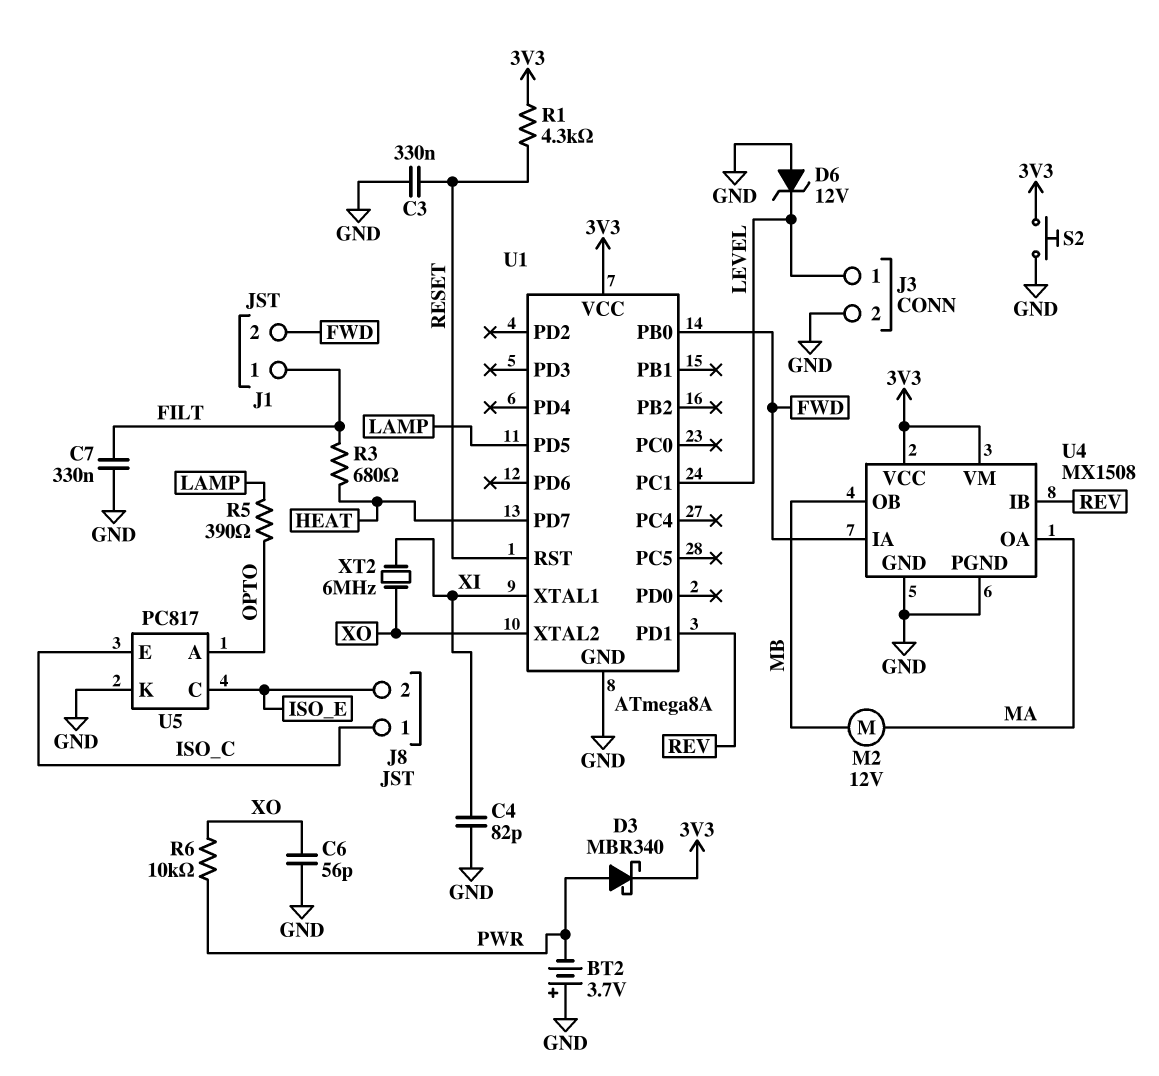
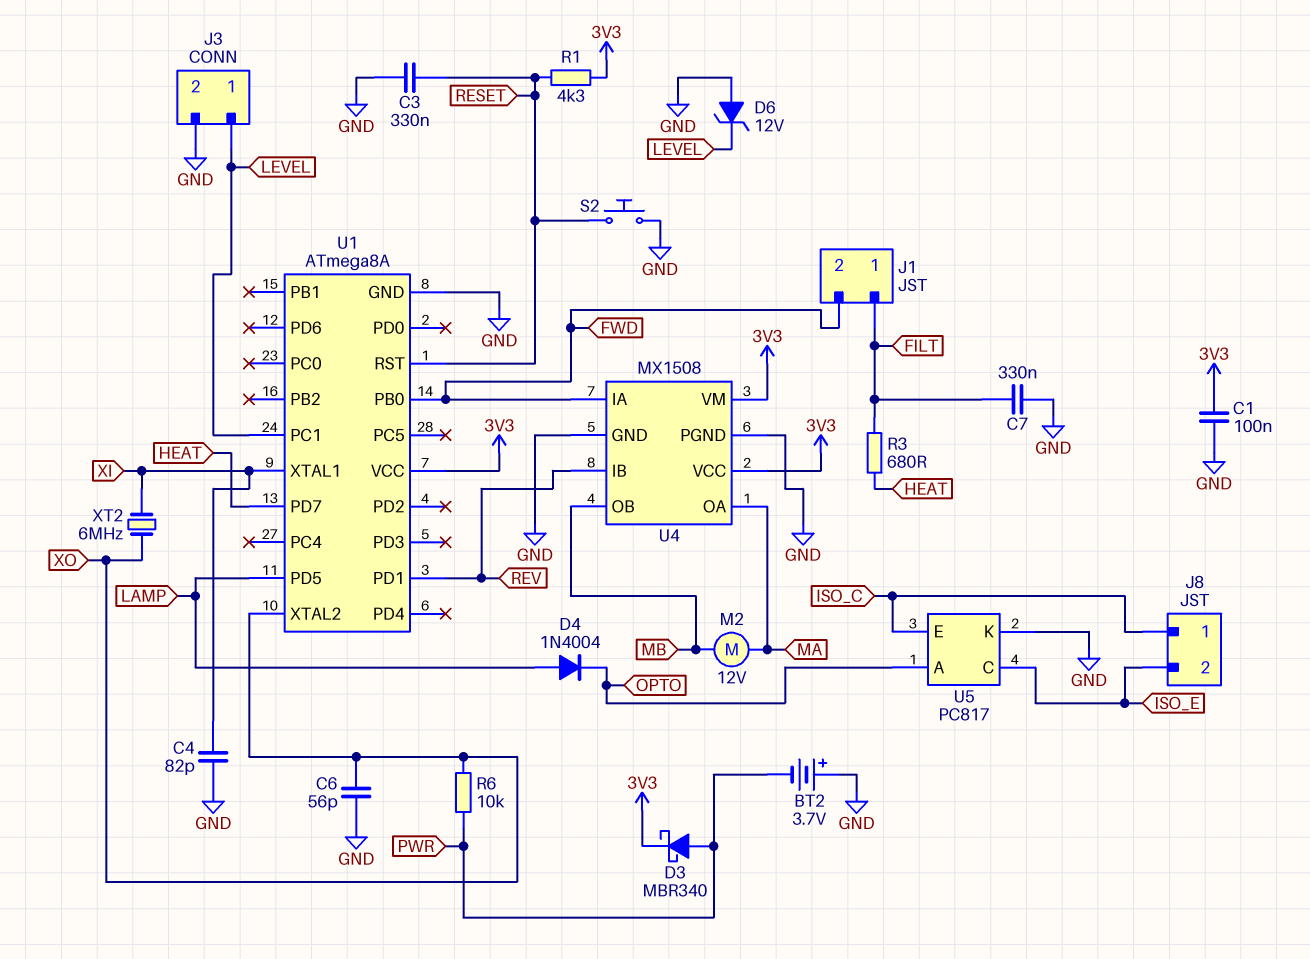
C1: none -> 100nF (3V3, GND)
D4: none -> diode 1N4004 (A LAMP, K OPTO)
R5: 390 (LAMP, OPTO) -> none
S2: button (3V3, GND) -> button (GND, RESET)

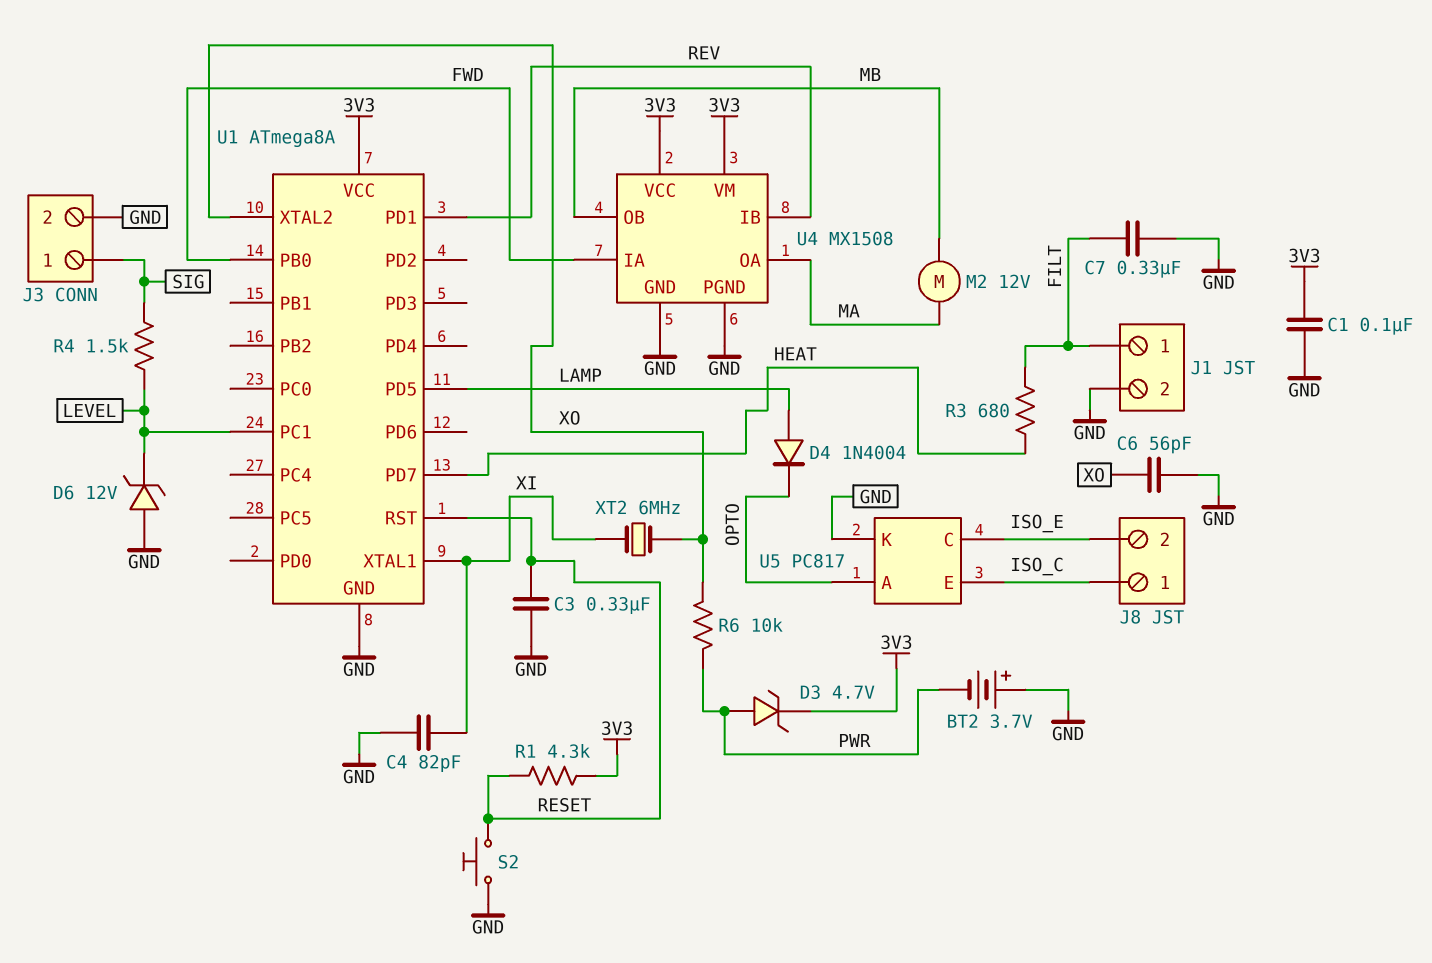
D3: schottky MBR340 (A PWR, K 3V3) -> zener 4.7V (A PWR, K 3V3)
J1 pin 2: FWD -> GND
J3 pin 1: LEVEL -> SIG
R4: none -> 1.5k (LEVEL, SIG)

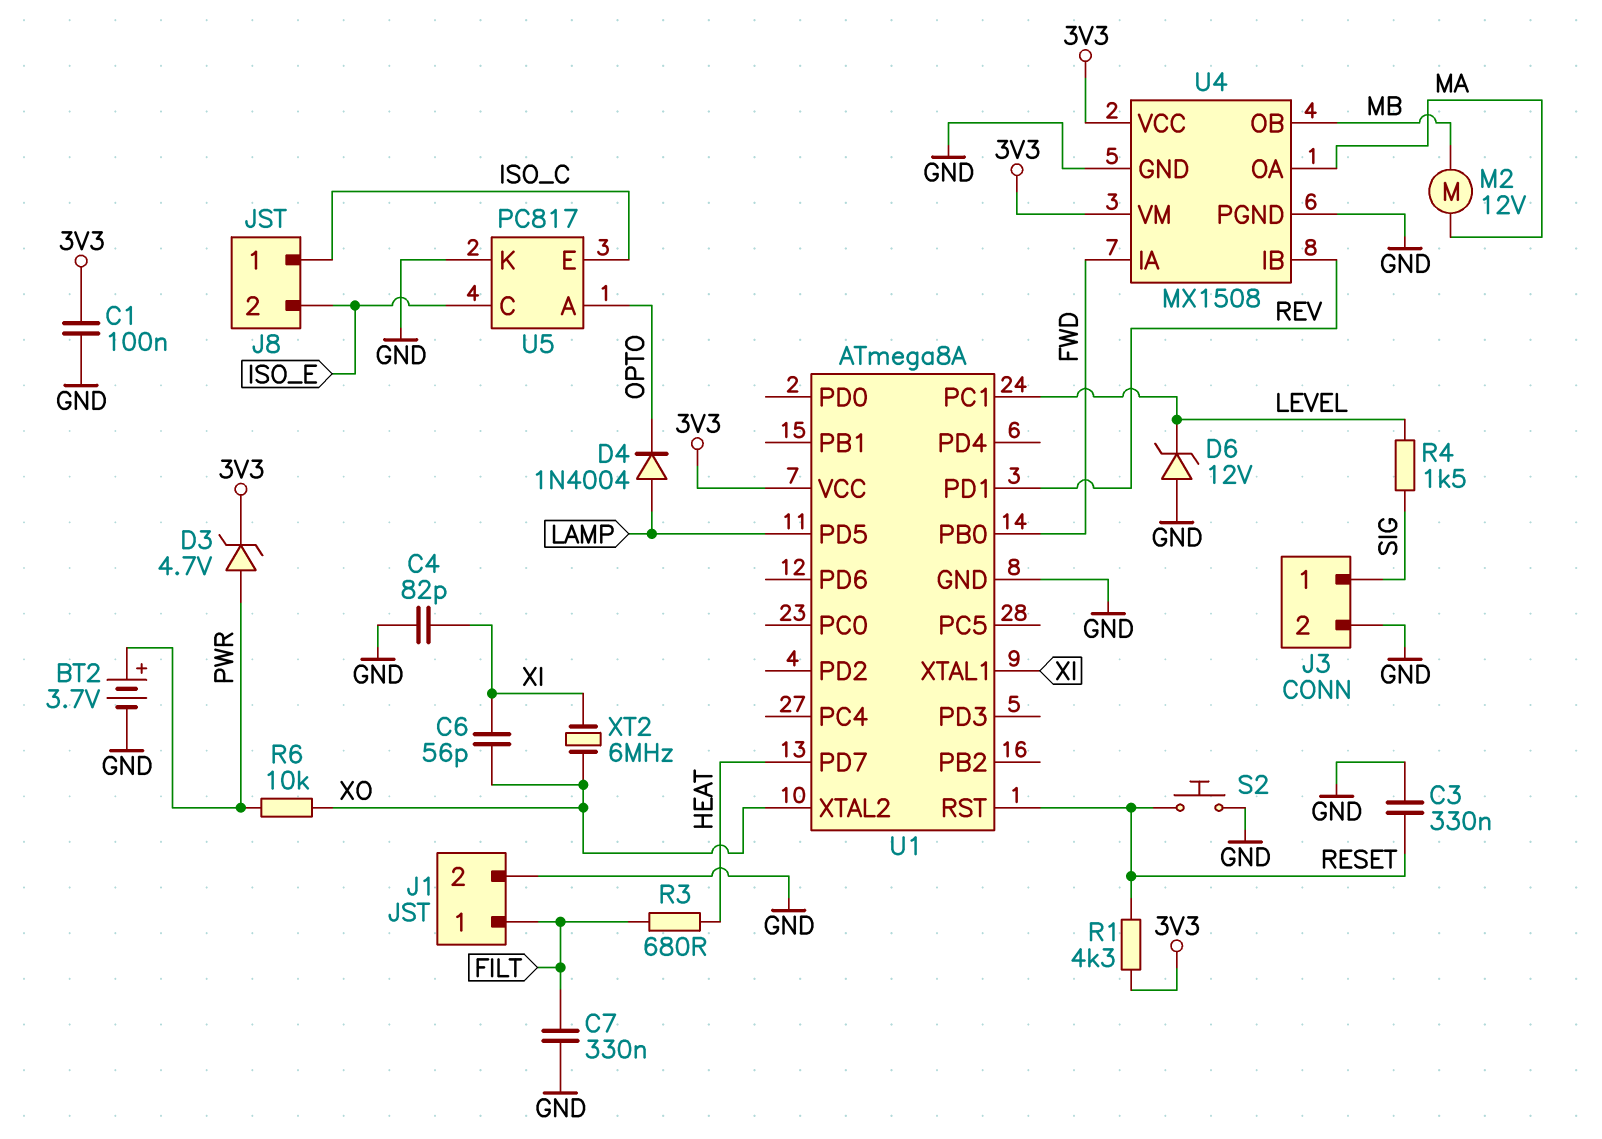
BT2: 3.7V (plus GND, minus PWR) -> 3.7V (plus PWR, minus GND)
C6: 56pF (GND, XO) -> 56pF (XI, XO)

